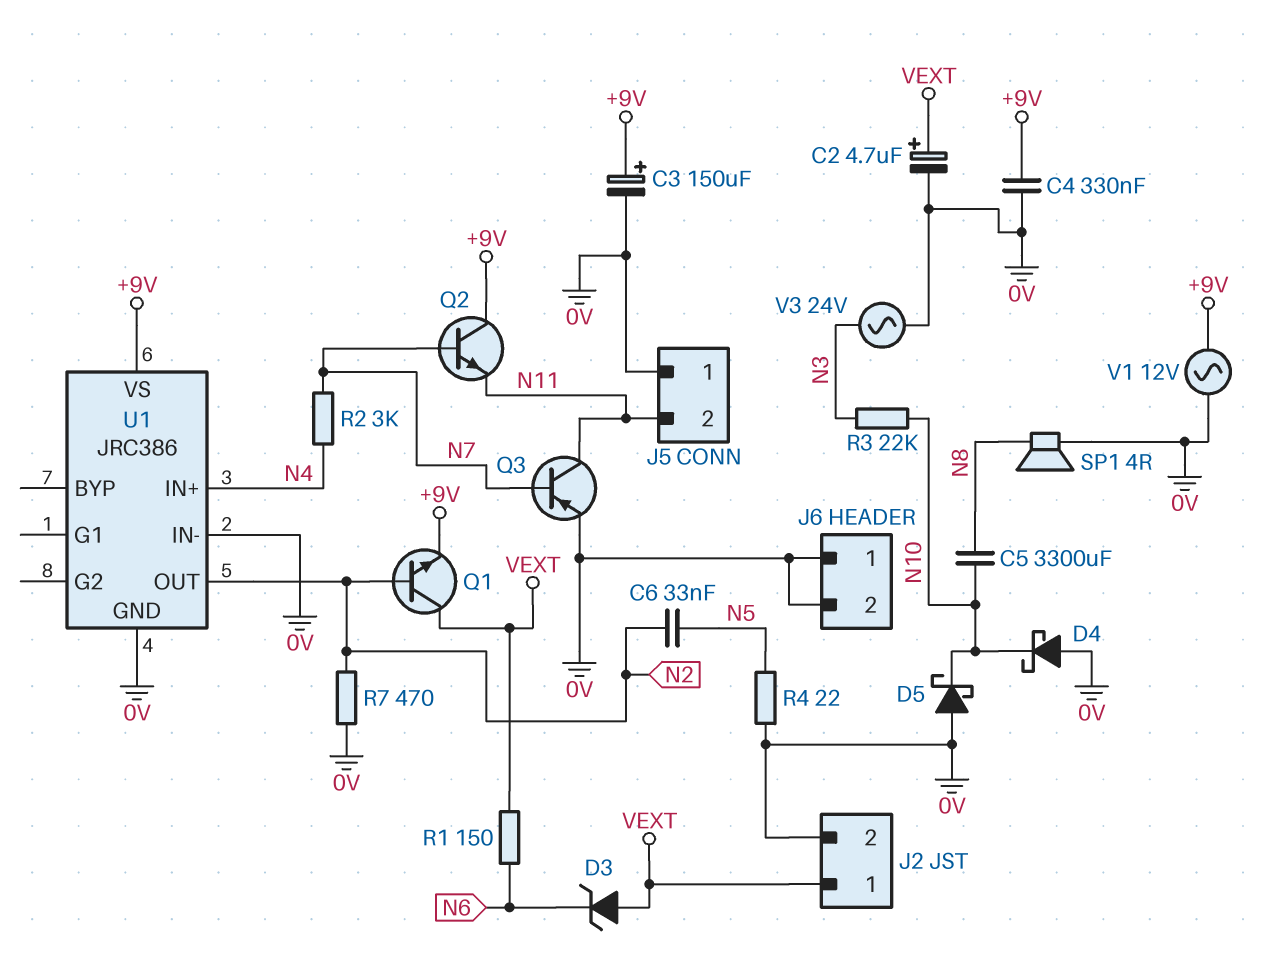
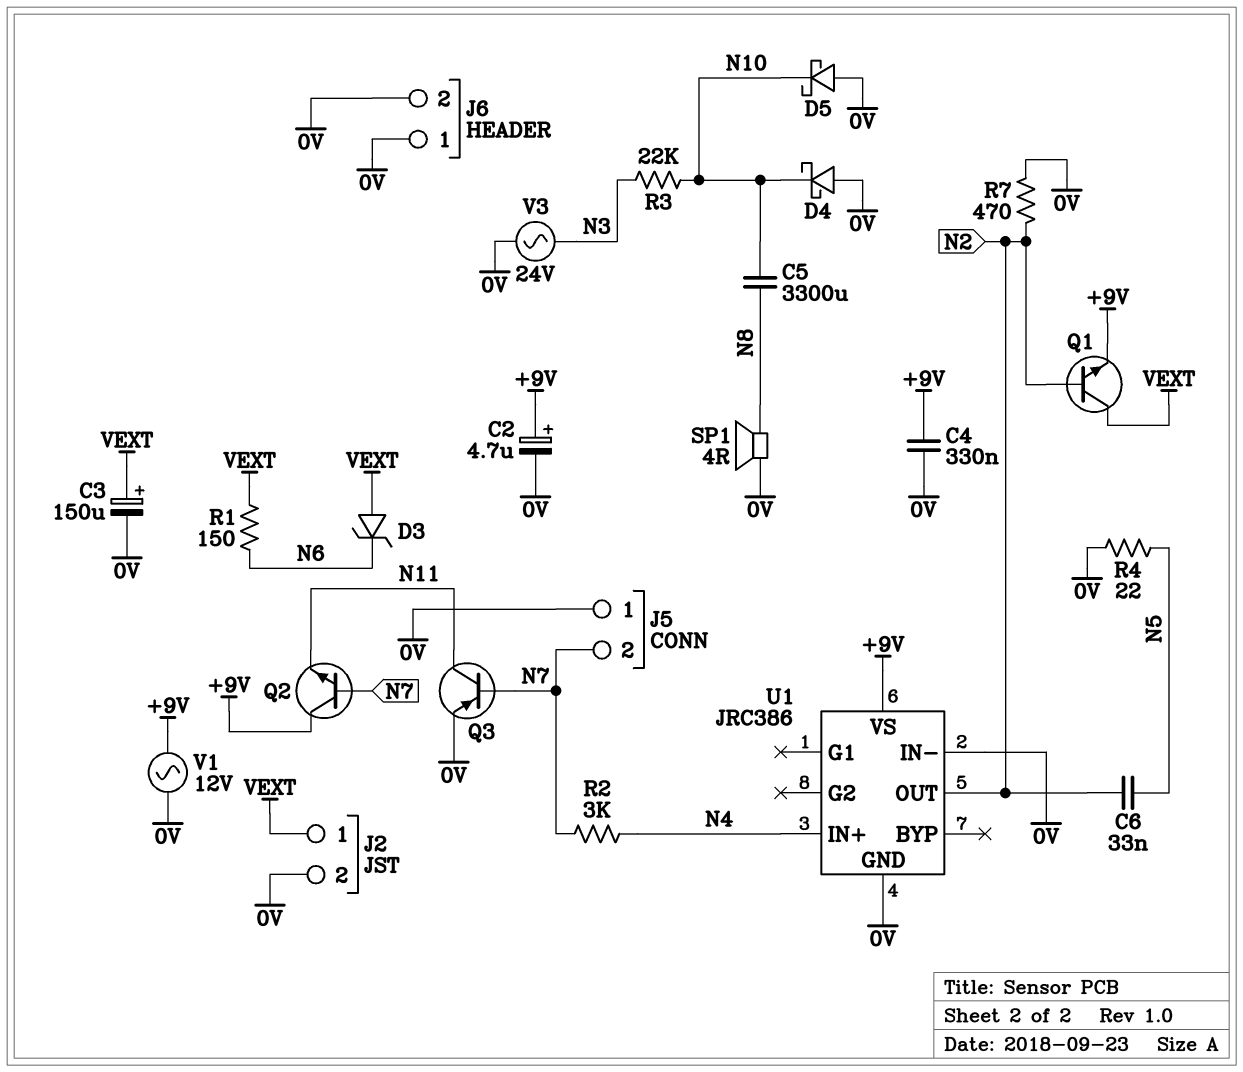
C2: 4.7uF (plus VEXT, minus 0V) -> 4.7uF (plus +9V, minus 0V)
C3: 150uF (plus +9V, minus 0V) -> 150uF (plus VEXT, minus 0V)
J5 pin 2: N11 -> N7

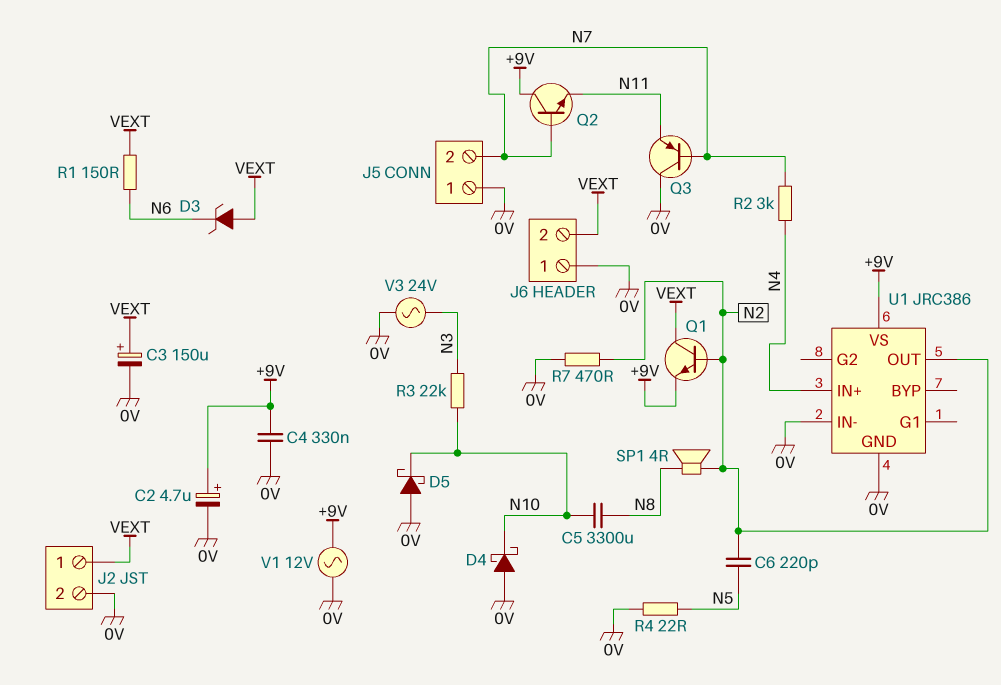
C6: 33nF (N2, N5) -> 220pF (N2, N5)
J6 pin 2: 0V -> VEXT
Q3: PNP (B N7, C N11, E 0V) -> PNP (B N7, C 0V, E N11)
SP1: speaker 4R (0V, N8) -> speaker 4R (N2, N8)

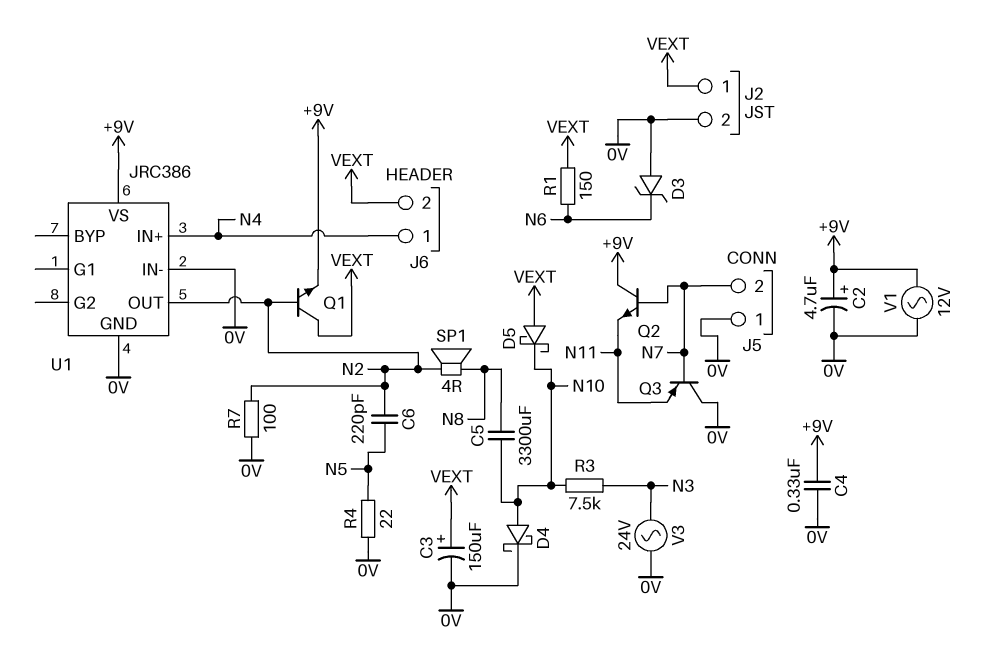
D3: zener (A VEXT, K N6) -> zener (A 0V, K N6)
D4: schottky (A 0V, K N10) -> schottky (A N10, K 0V)
D5: schottky (A 0V, K N10) -> schottky (A VEXT, K N10)
J6 pin 1: 0V -> N4
R2: 3k (N4, N7) -> none
R3: 22k (N3, N10) -> 7.5k (N3, N10)
R7: 470 (0V, N2) -> 100 (0V, N2)

